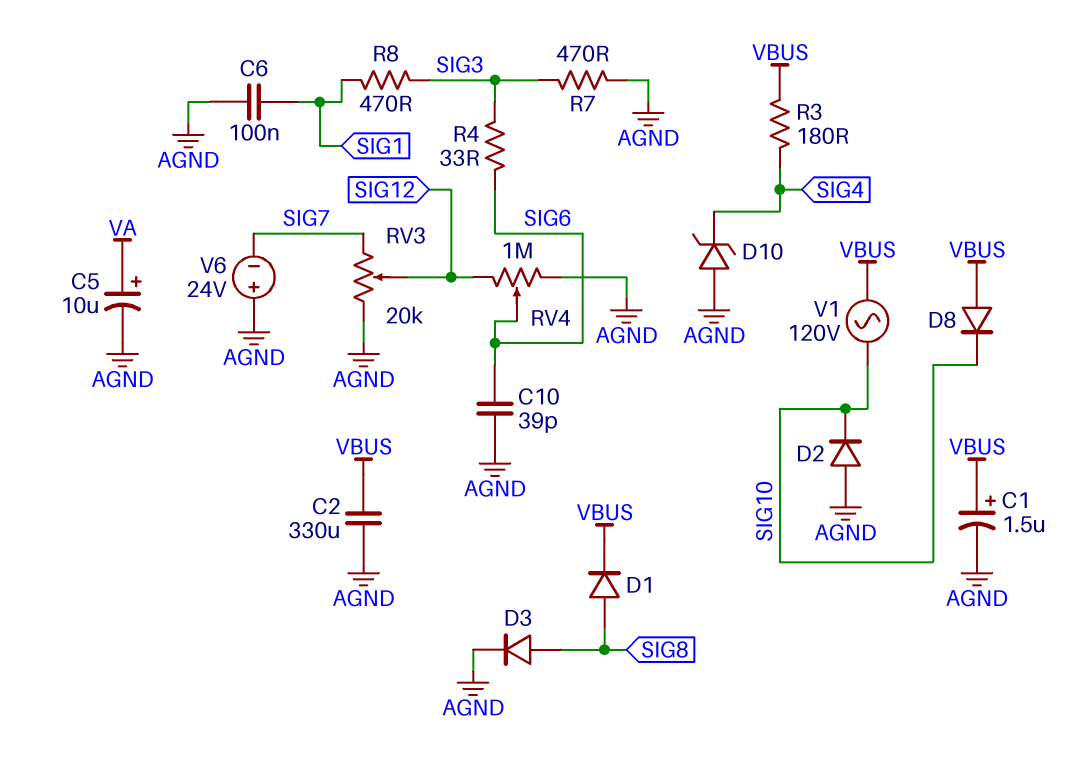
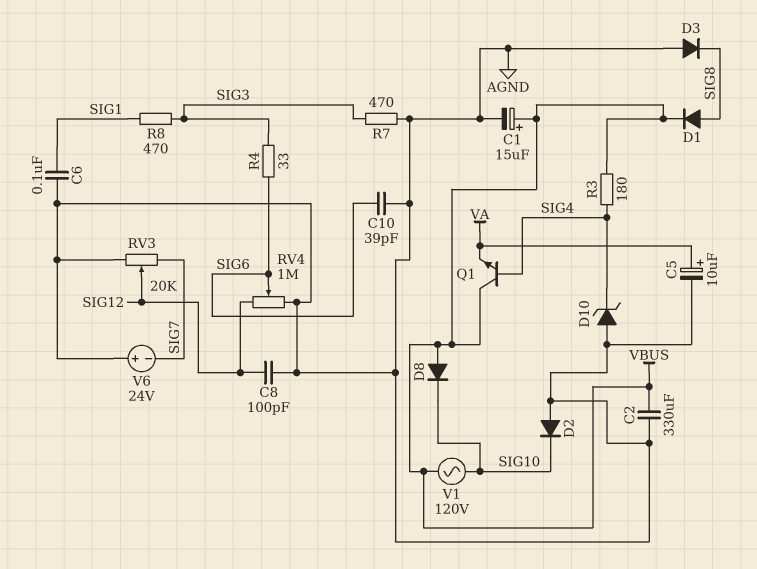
C1: 1.5uF (plus VBUS, minus AGND) -> 15uF (plus VBUS, minus AGND)
C8: none -> 100pF (AGND, SIG12)
D3: diode (A SIG8, K AGND) -> diode (A AGND, K SIG8)
Q1: none -> NPN (B SIG4, C VBUS, E VA)

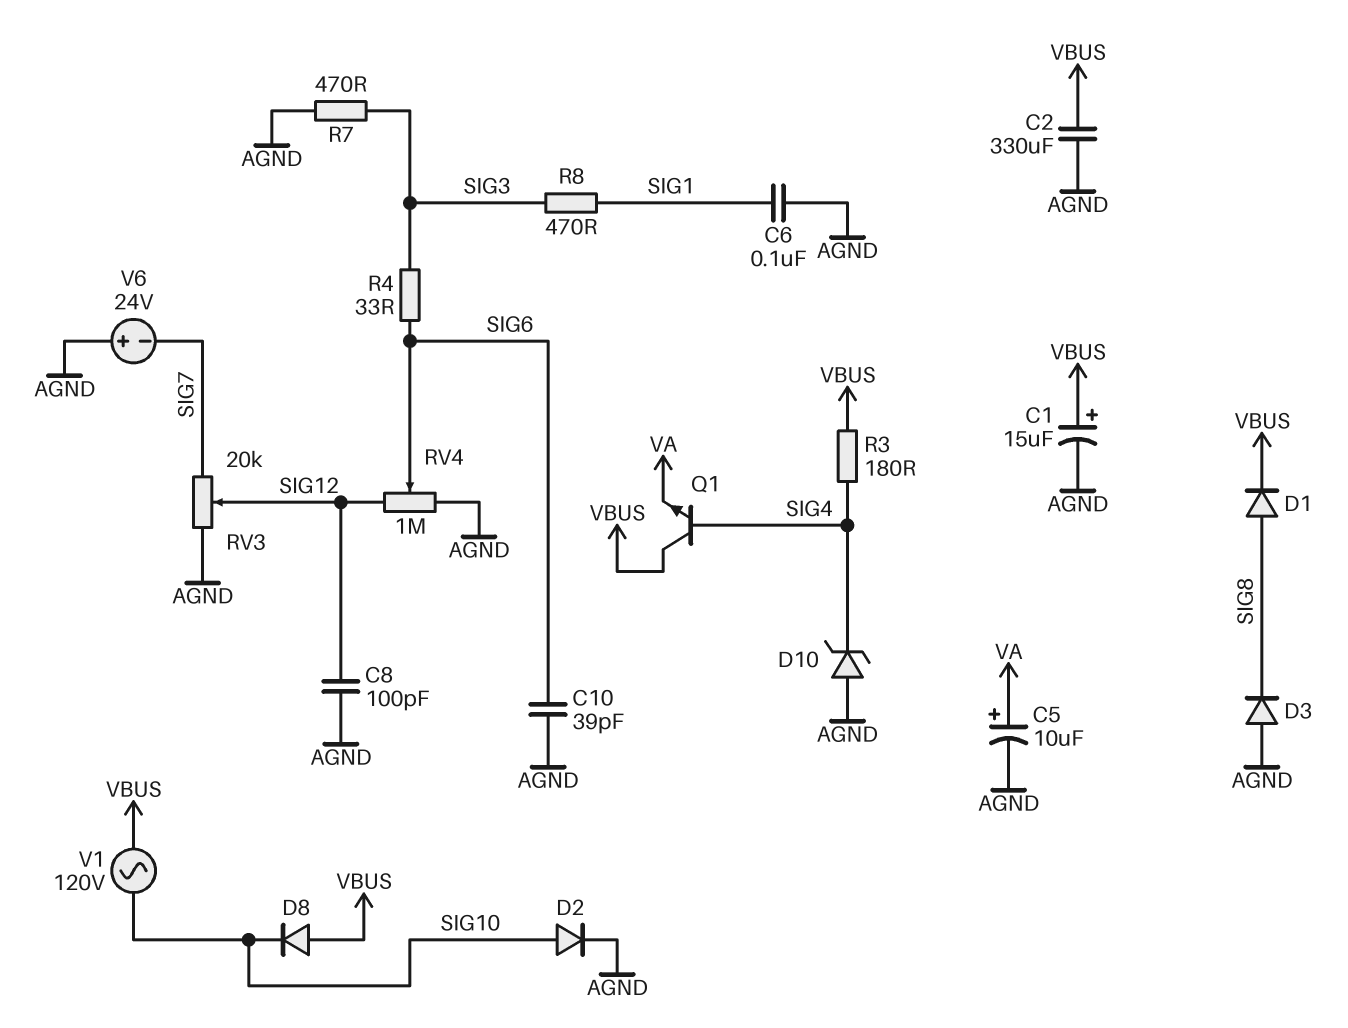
D2: diode (A AGND, K SIG10) -> diode (A SIG10, K AGND)

